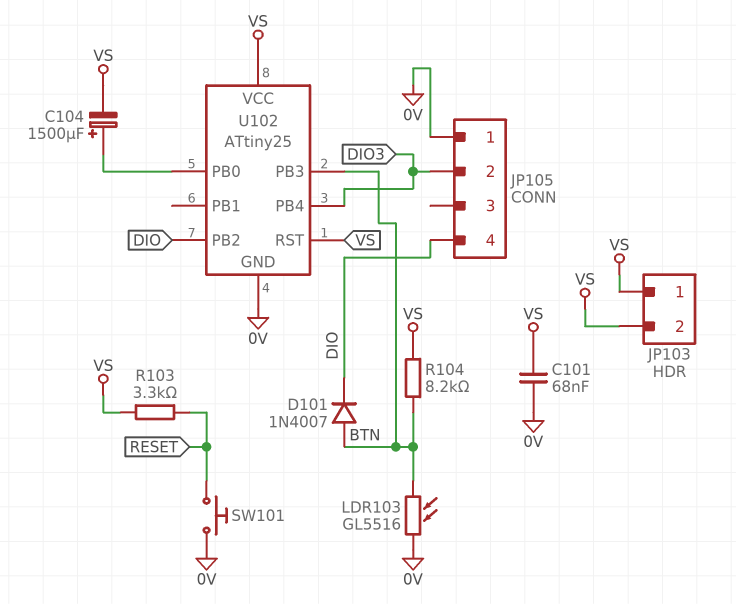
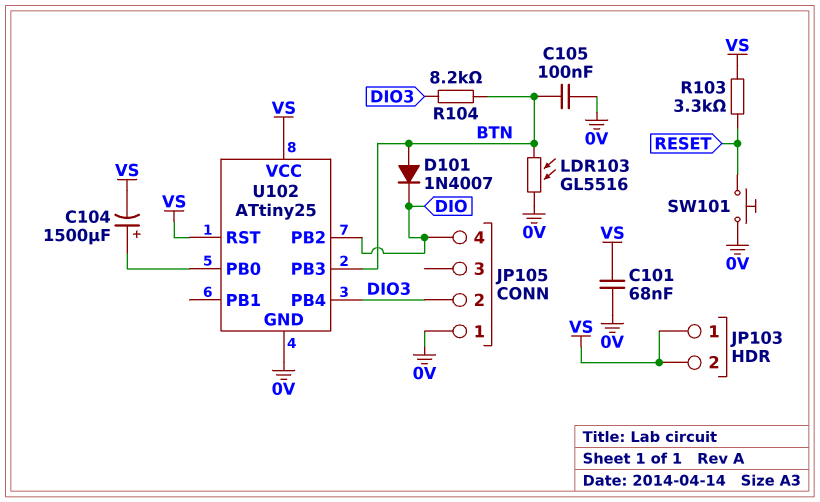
C105: none -> 100nF (0V, BTN)
R104: 8.2k (BTN, VS) -> 8.2k (BTN, DIO3)

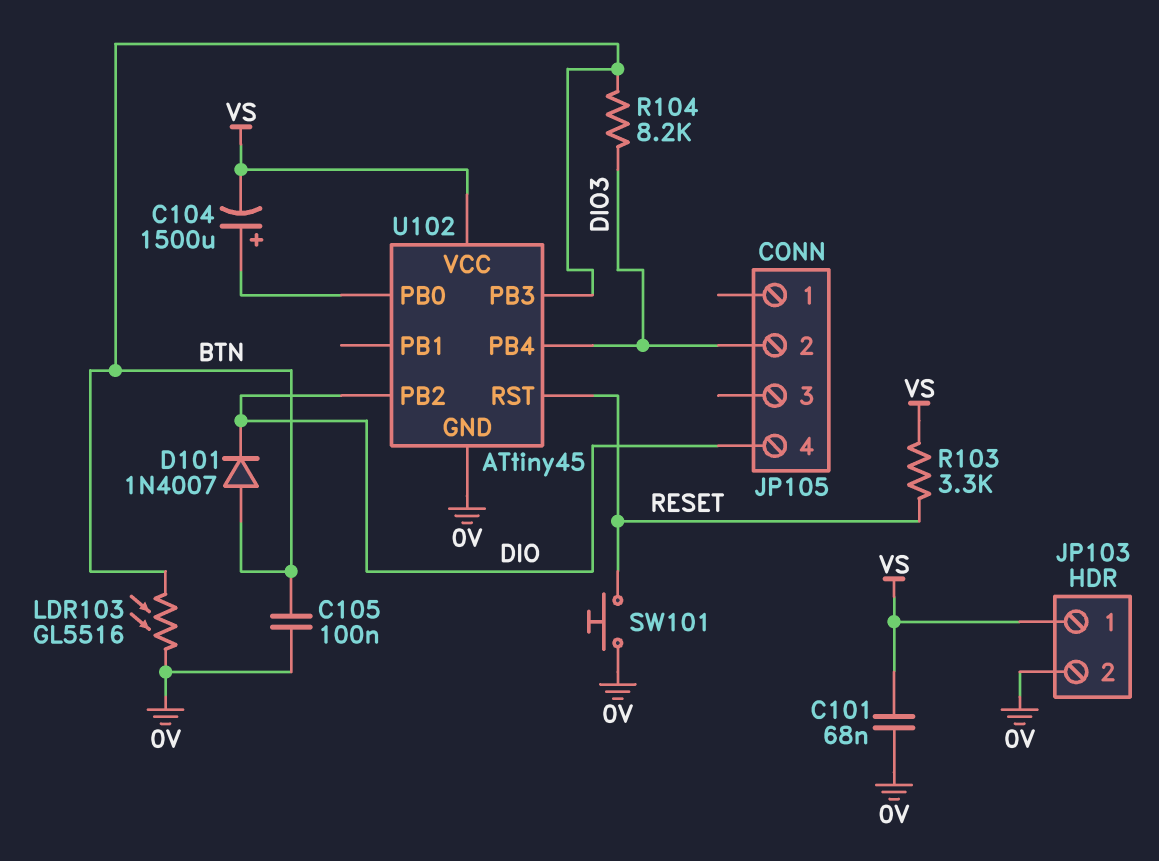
JP103 pin 2: VS -> 0V
JP105 pin 1: 0V -> none
U102: ATtiny25 -> ATtiny45
U102 pin RST: VS -> RESET

